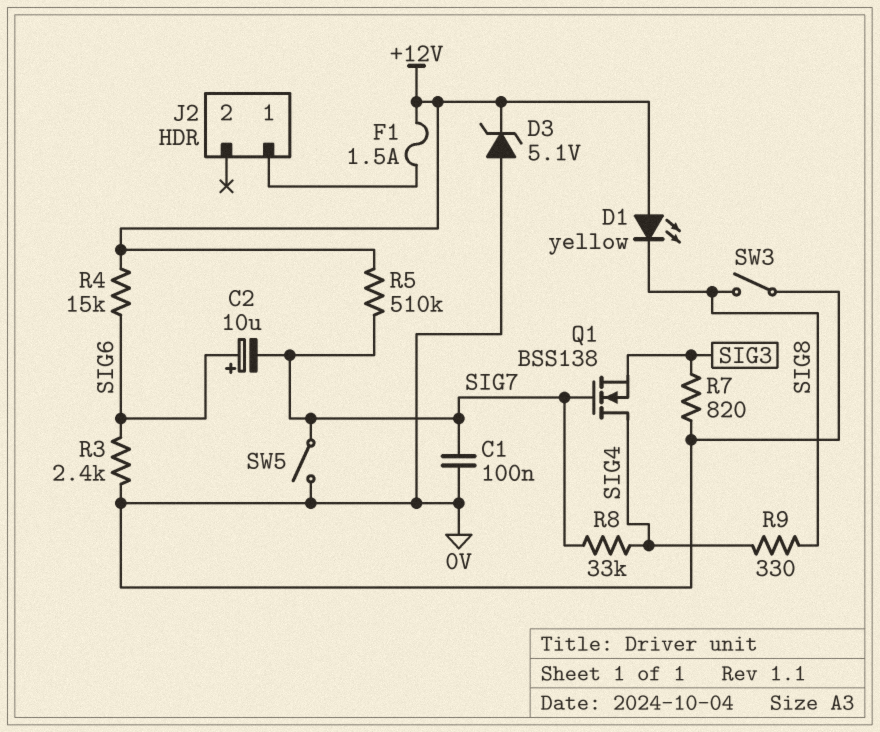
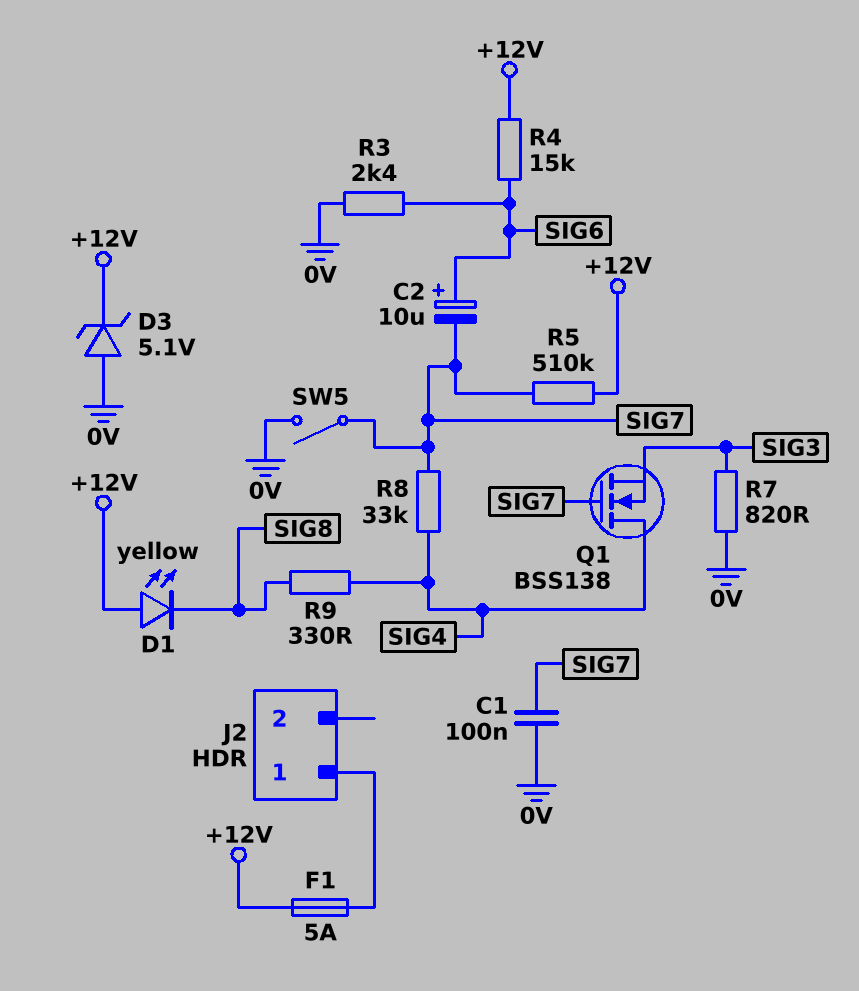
F1: 1.5A (+12V, J2/1) -> 5A (+12V, J2/1)
SW3: switch (0V, SIG8) -> none

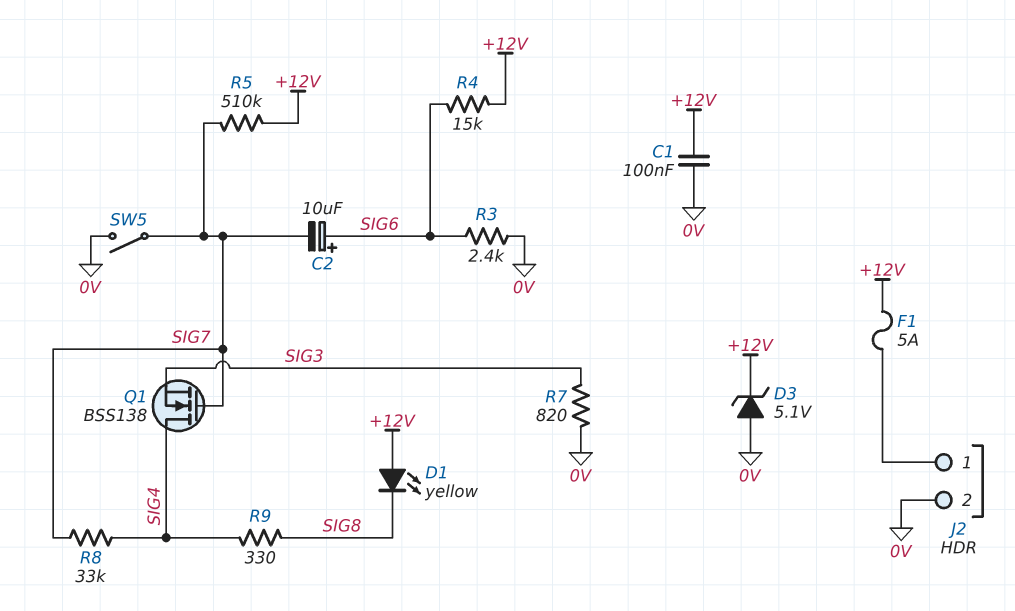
C1: 100nF (0V, SIG7) -> 100nF (+12V, 0V)
J2 pin 2: none -> 0V

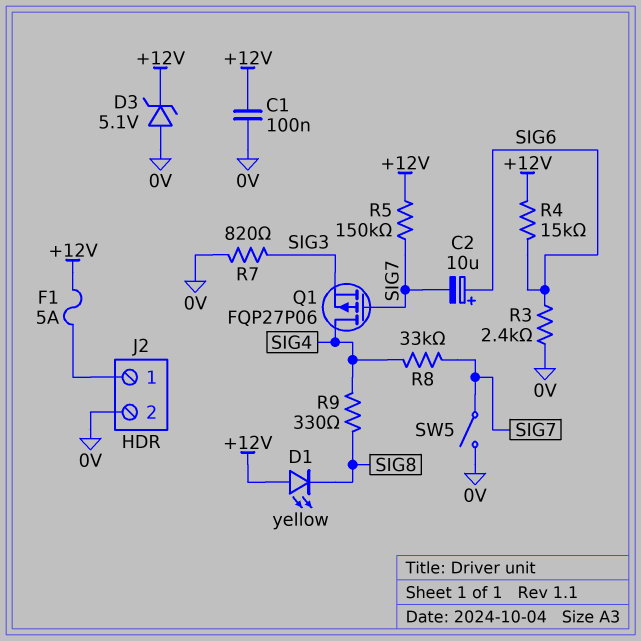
Q1: NMOS BSS138 (G SIG7, D SIG4, S SIG3) -> PMOS FQP27P06 (G SIG7, D SIG4, S SIG3)
R5: 510k (+12V, SIG7) -> 150k (+12V, SIG7)

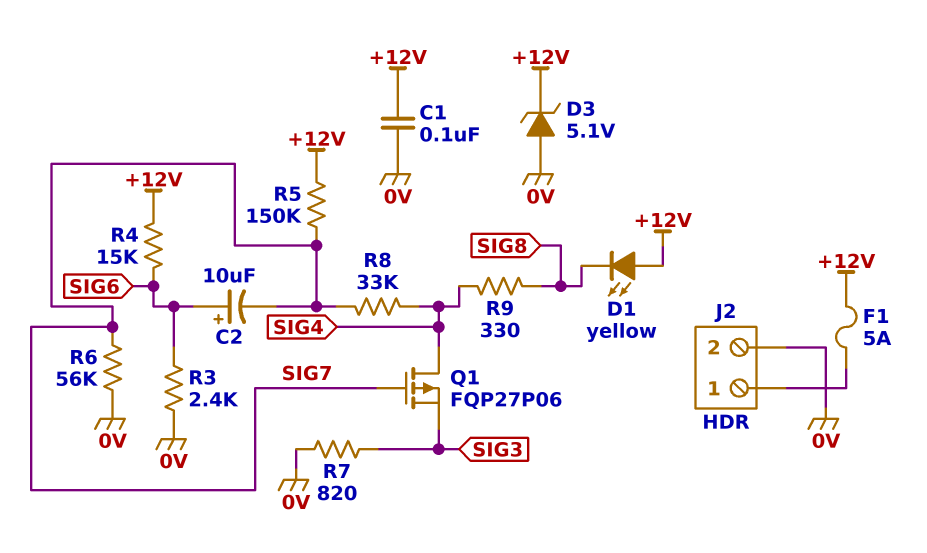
R6: none -> 56k (0V, SIG7)
SW5: switch (0V, SIG7) -> none

